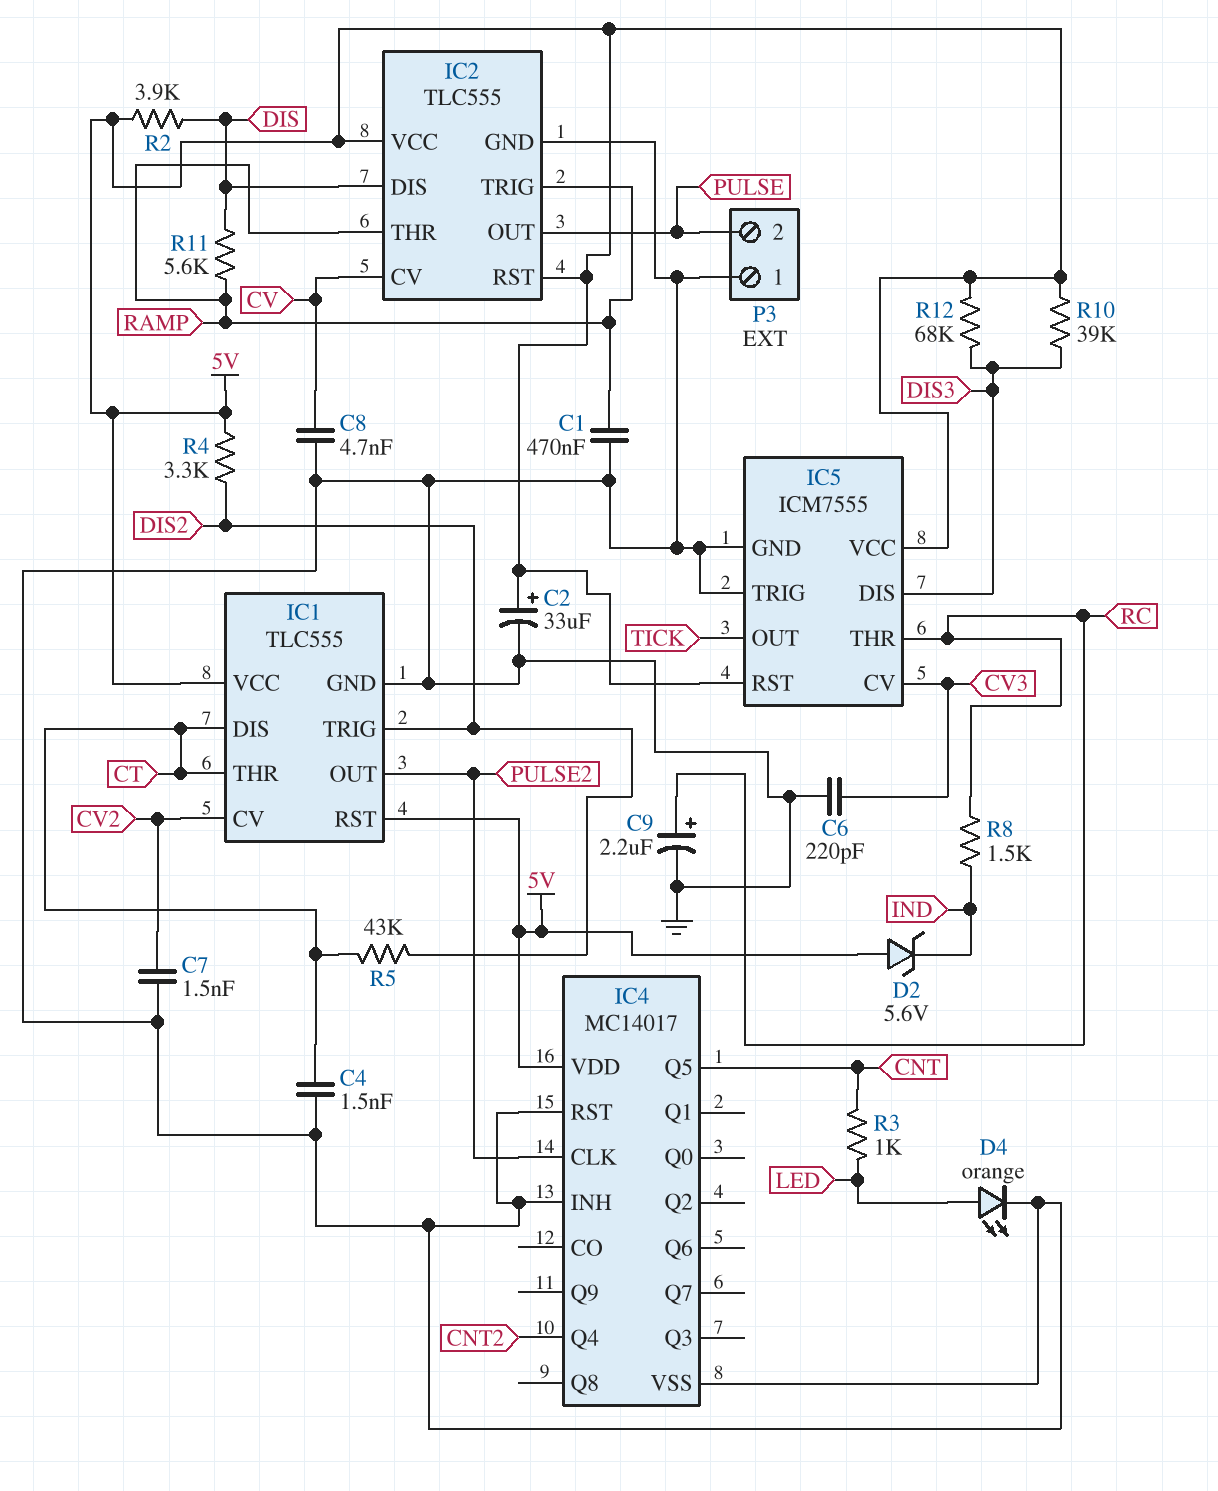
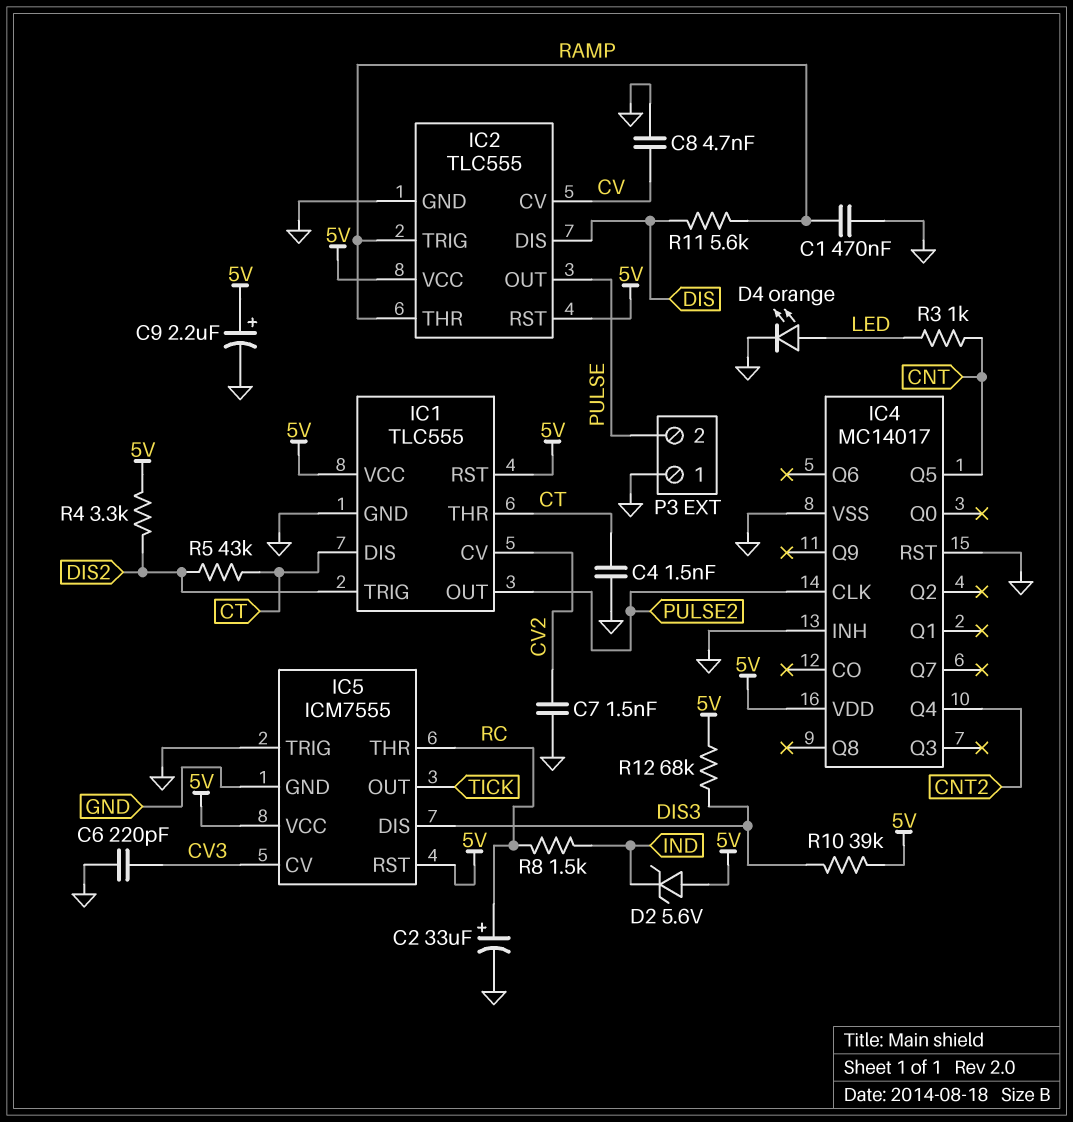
C2: 33uF (plus 5V, minus GND) -> 33uF (plus RC, minus GND)
C9: 2.2uF (plus RC, minus GND) -> 2.2uF (plus 5V, minus GND)
R2: 3.9k (5V, DIS) -> none

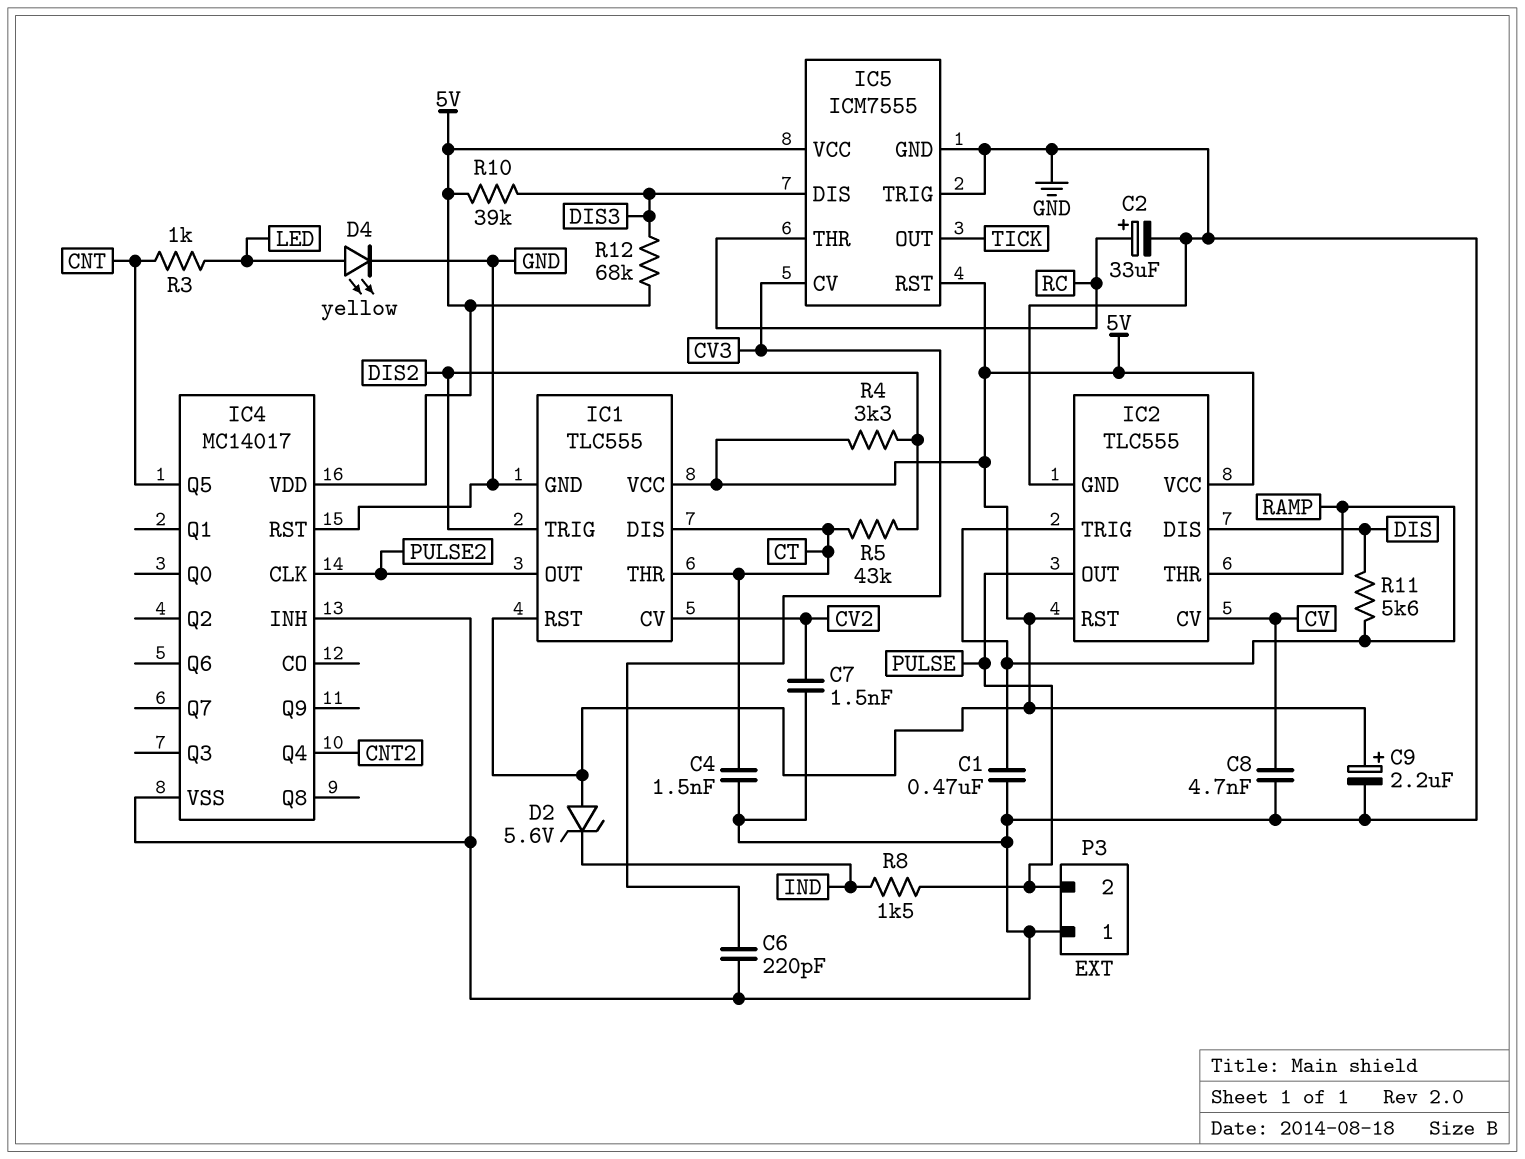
D4: LED orange (A LED, K GND) -> LED yellow (A LED, K GND)
R8: 1.5k (IND, RC) -> 1.5k (IND, PULSE)

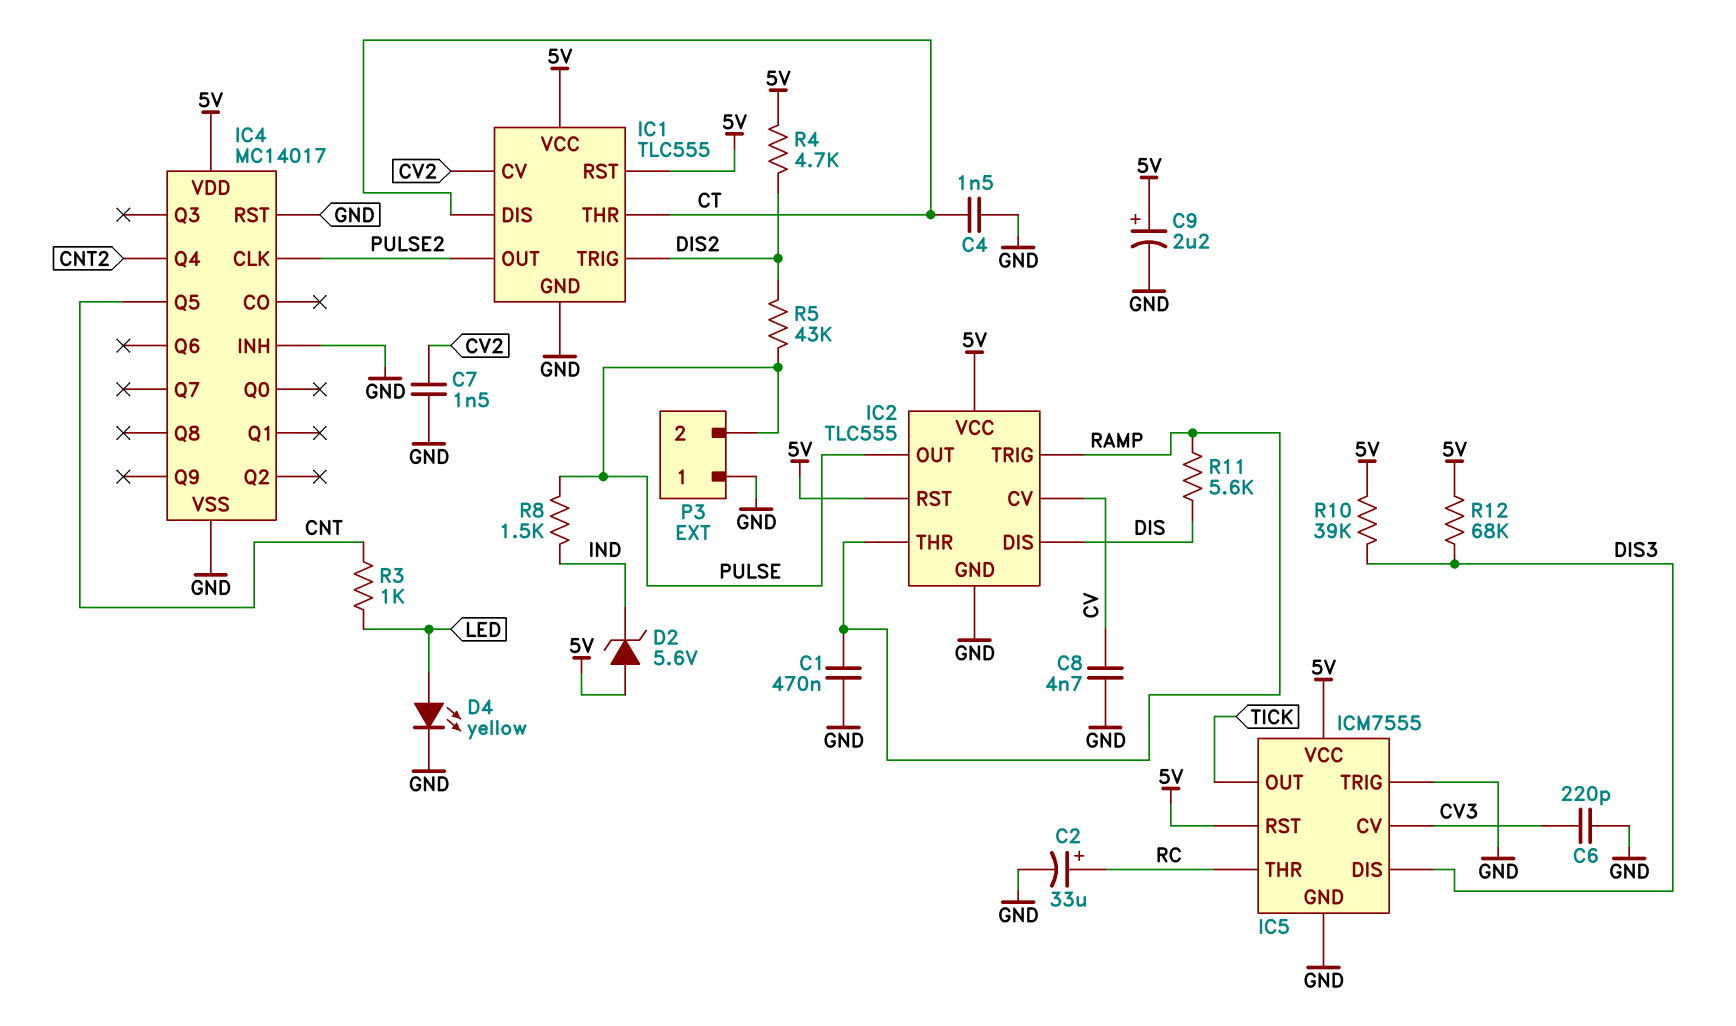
R4: 3.3k (5V, DIS2) -> 4.7k (5V, DIS2)
R5: 43k (CT, DIS2) -> 43k (DIS2, PULSE)

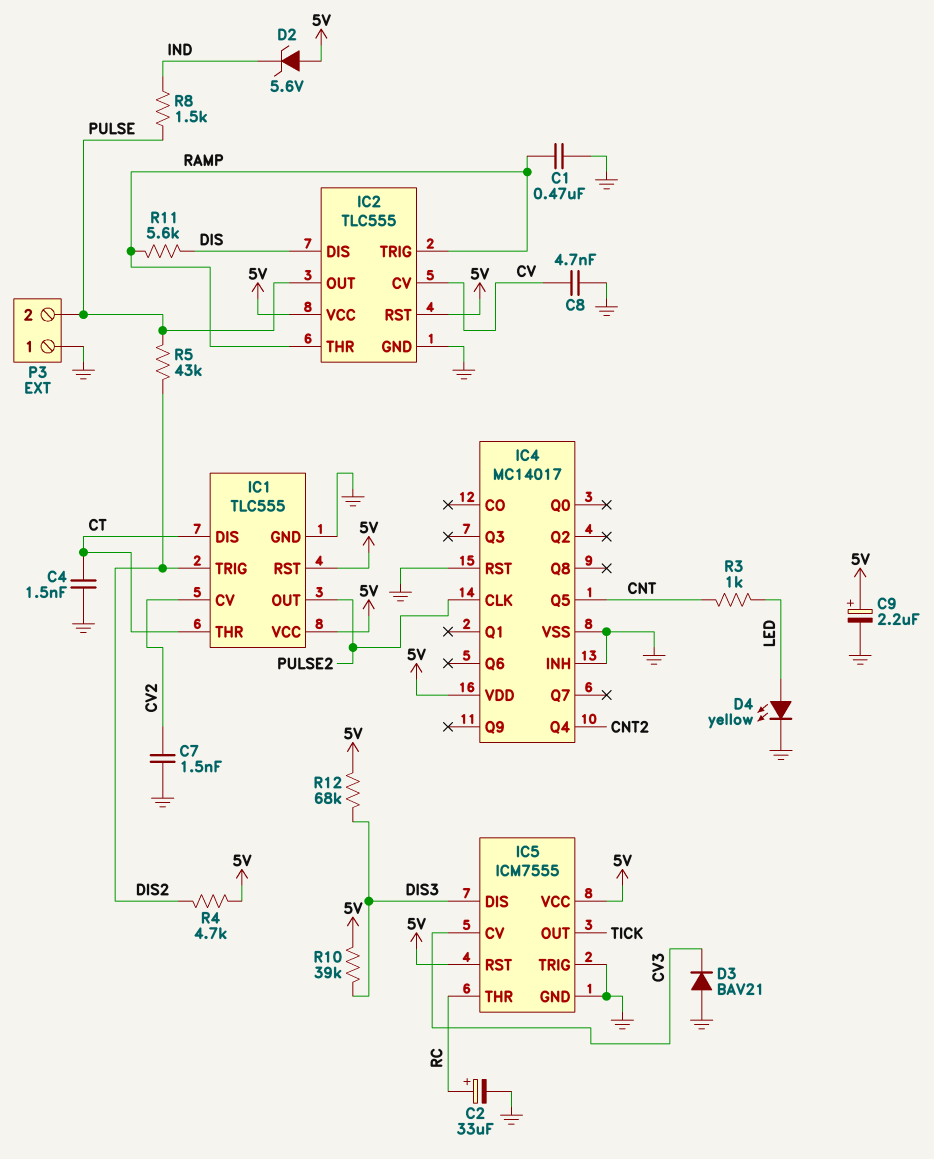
C6: 220pF (CV3, GND) -> none
D3: none -> diode BAV21 (A GND, K CV3)

